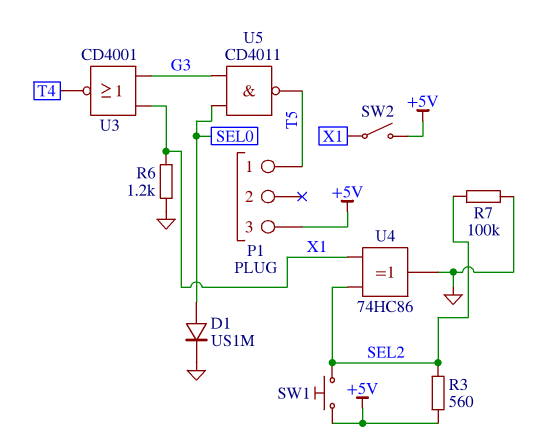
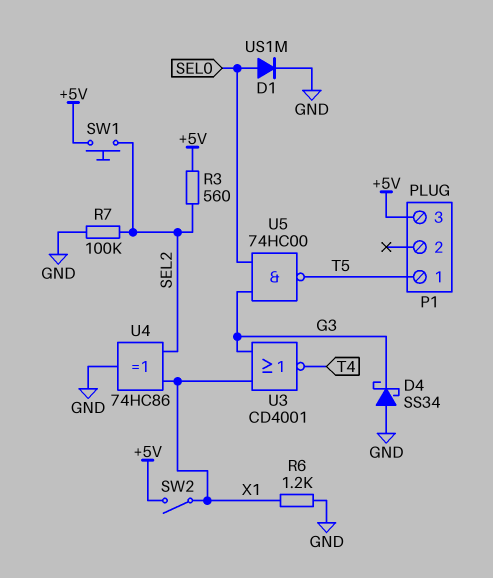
D4: none -> schottky SS34 (A GND, K G3)
U5: NAND CD4011 (in G3, in SEL0, out T5) -> NAND 74HC00 (in G3, in SEL0, out T5)

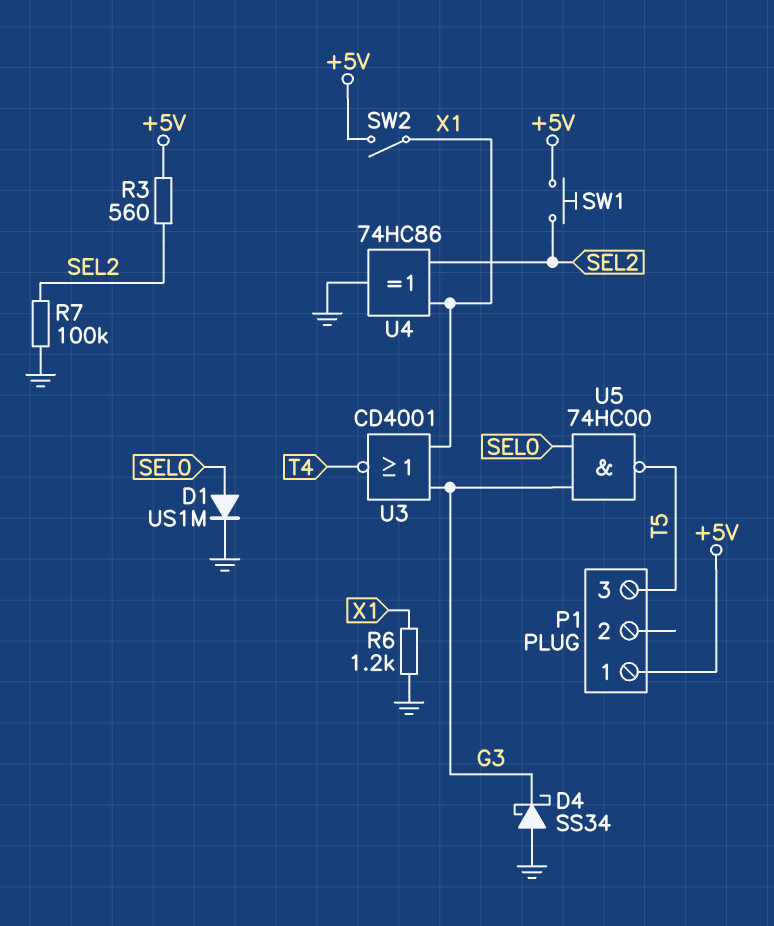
P1 pin 1: T5 -> +5V
P1 pin 3: +5V -> T5

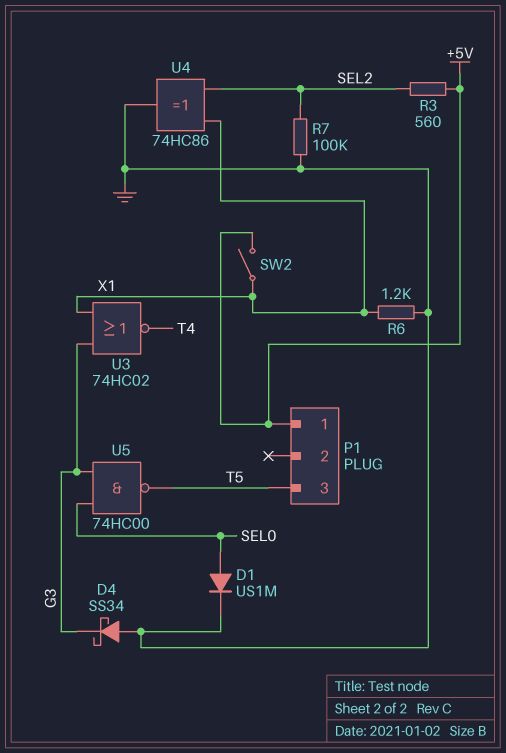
SW1: button (+5V, SEL2) -> none
U3: NOR CD4001 (in G3, in X1, out T4) -> NOR 74HC02 (in G3, in X1, out T4)

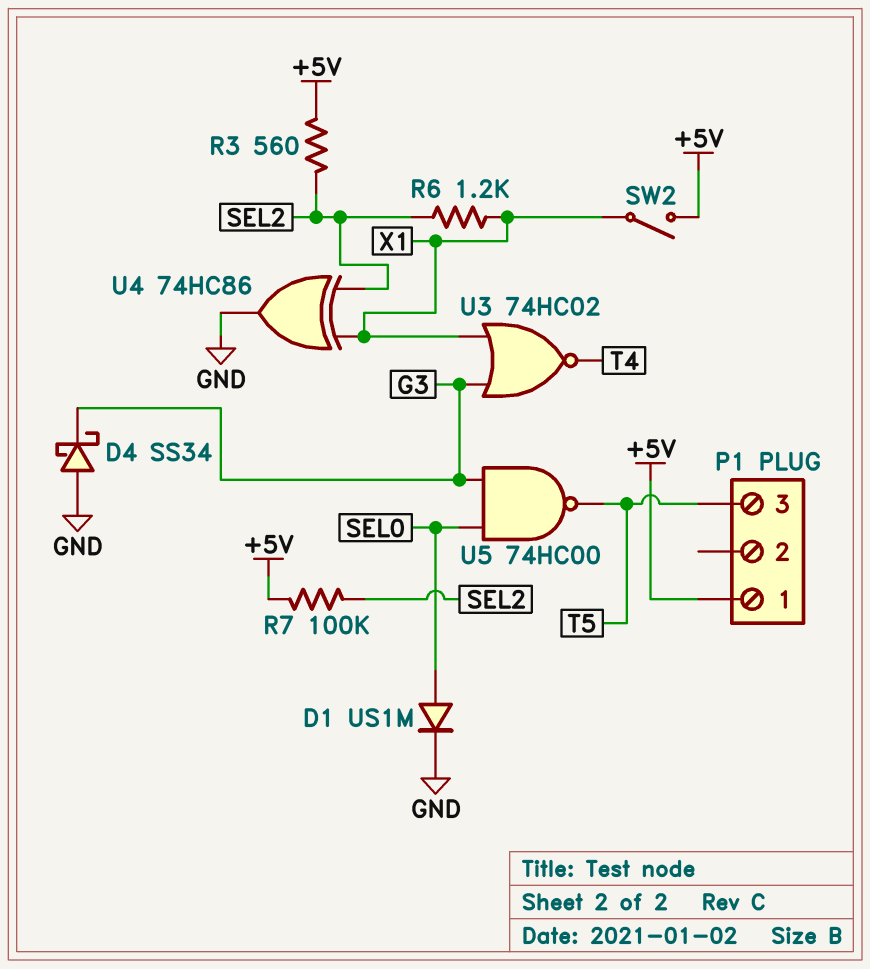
R6: 1.2k (GND, X1) -> 1.2k (SEL2, X1)
R7: 100k (GND, SEL2) -> 100k (+5V, SEL2)

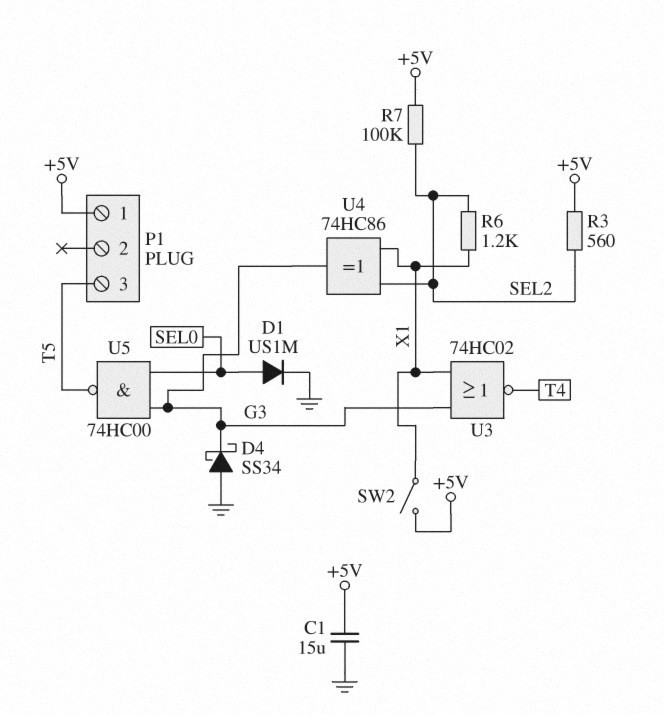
C1: none -> 15uF (+5V, GND)
U4: XOR 74HC86 (in SEL2, in X1, out GND) -> XOR 74HC86 (in SEL2, in X1, out G3)

